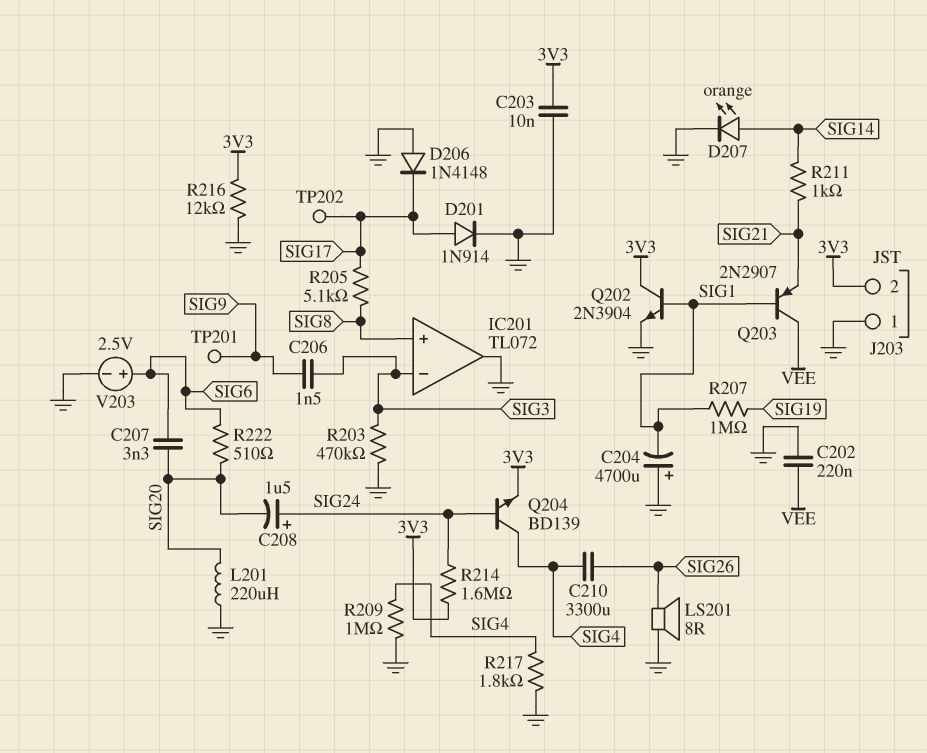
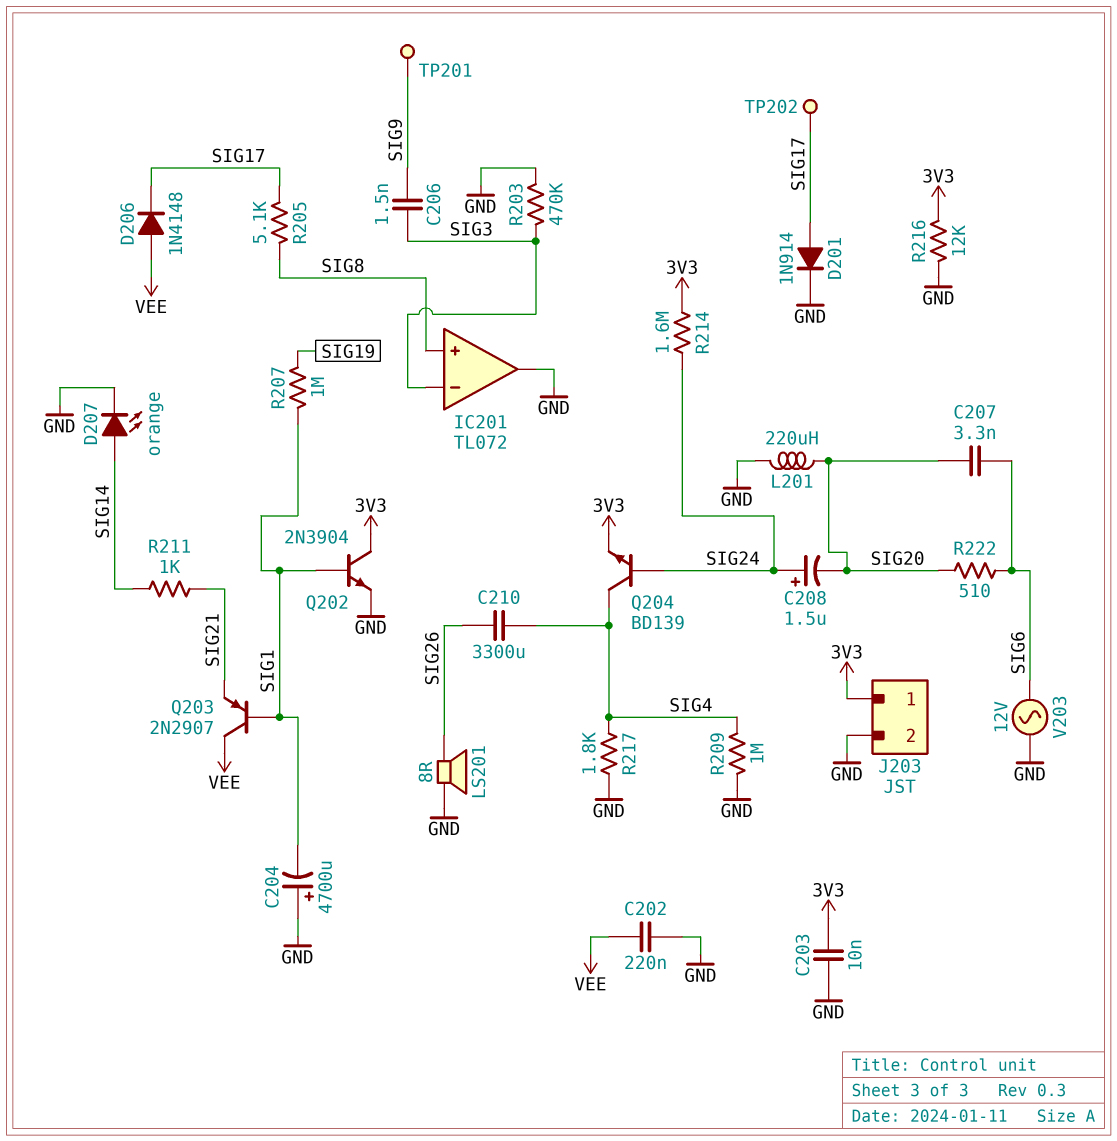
D206: diode 1N4148 (A GND, K SIG17) -> diode 1N4148 (A VEE, K SIG17)
J203 pin 1: GND -> 3V3
J203 pin 2: 3V3 -> GND
V203: 2.5V (plus SIG6, minus GND) -> AC 12V (GND, SIG6)

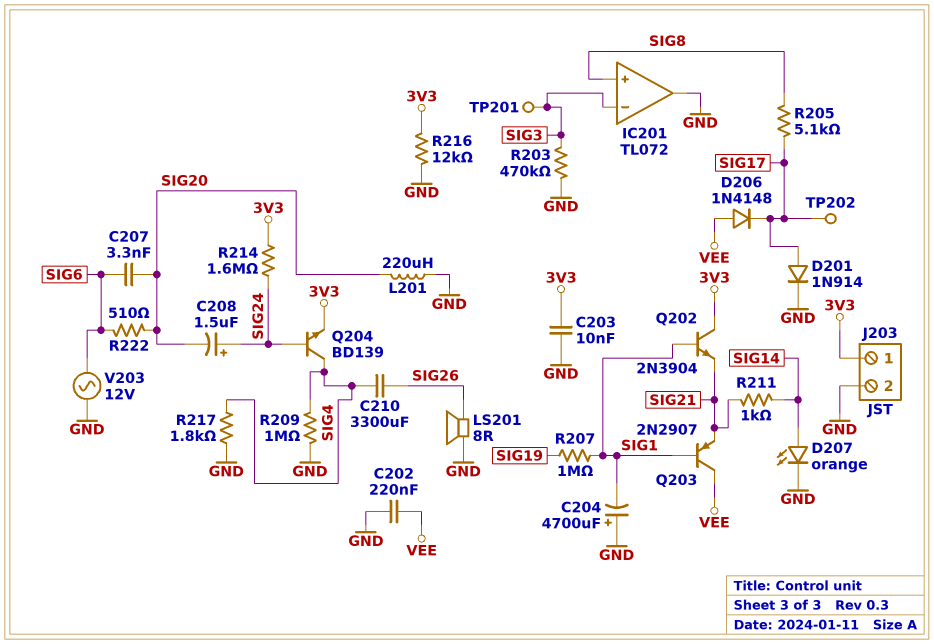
C206: 1.5nF (SIG3, SIG9) -> none
Q202: NPN 2N3904 (B SIG1, C 3V3, E GND) -> NPN 2N3904 (B SIG1, C 3V3, E SIG21)
TP201: test point (SIG9) -> test point (SIG3)

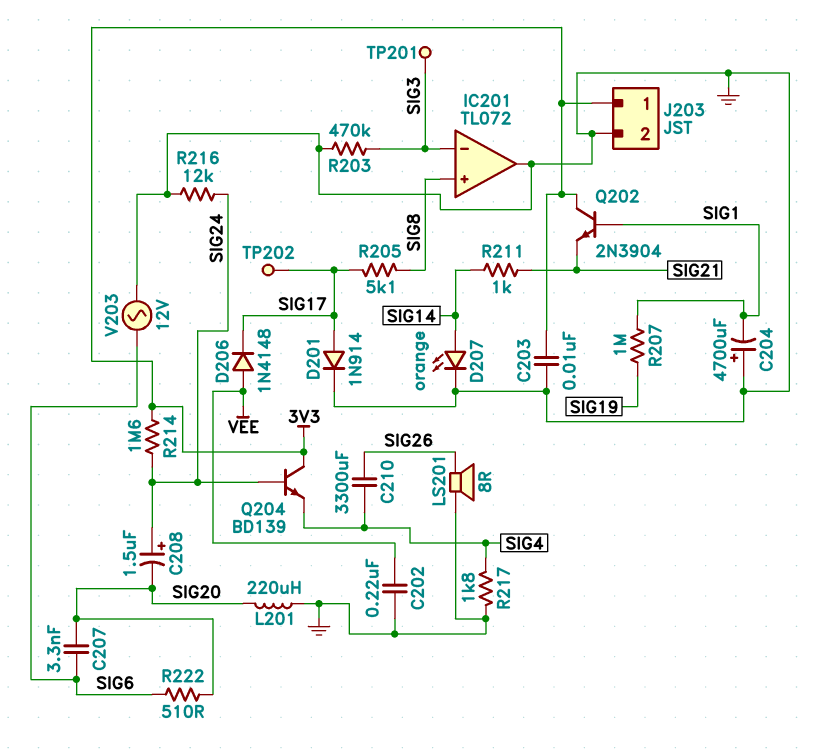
Q203: PNP 2N2907 (B SIG1, C VEE, E SIG21) -> none
Q204: NPN BD139 (B SIG24, C SIG4, E 3V3) -> NPN BD139 (B SIG24, C 3V3, E SIG4)
R209: 1M (GND, SIG4) -> none
R216: 12k (3V3, GND) -> 12k (GND, SIG24)

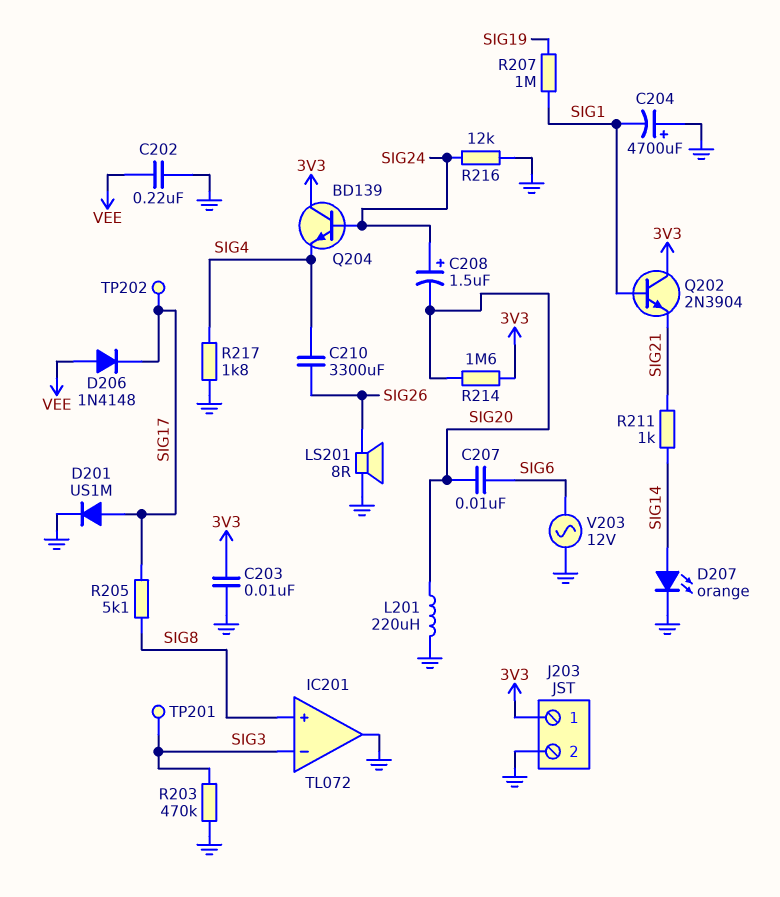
C207: 3.3nF (SIG6, SIG20) -> 10nF (SIG6, SIG20)
D201: diode 1N914 (A SIG17, K GND) -> diode US1M (A SIG17, K GND)
R214: 1.6M (3V3, SIG24) -> 1.6M (3V3, SIG20)
R222: 510 (SIG6, SIG20) -> none

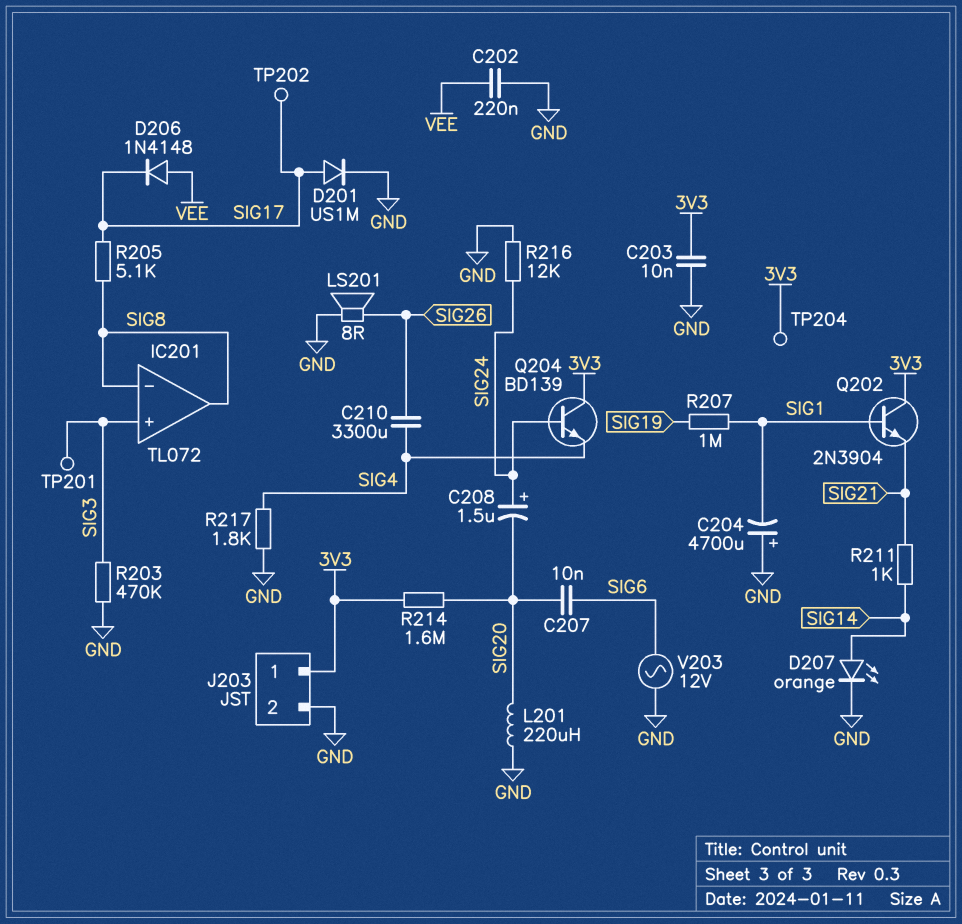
IC201 pin in+: SIG8 -> SIG3
IC201 pin in-: SIG3 -> SIG8
IC201 pin out: GND -> SIG8
TP204: none -> test point (3V3)

